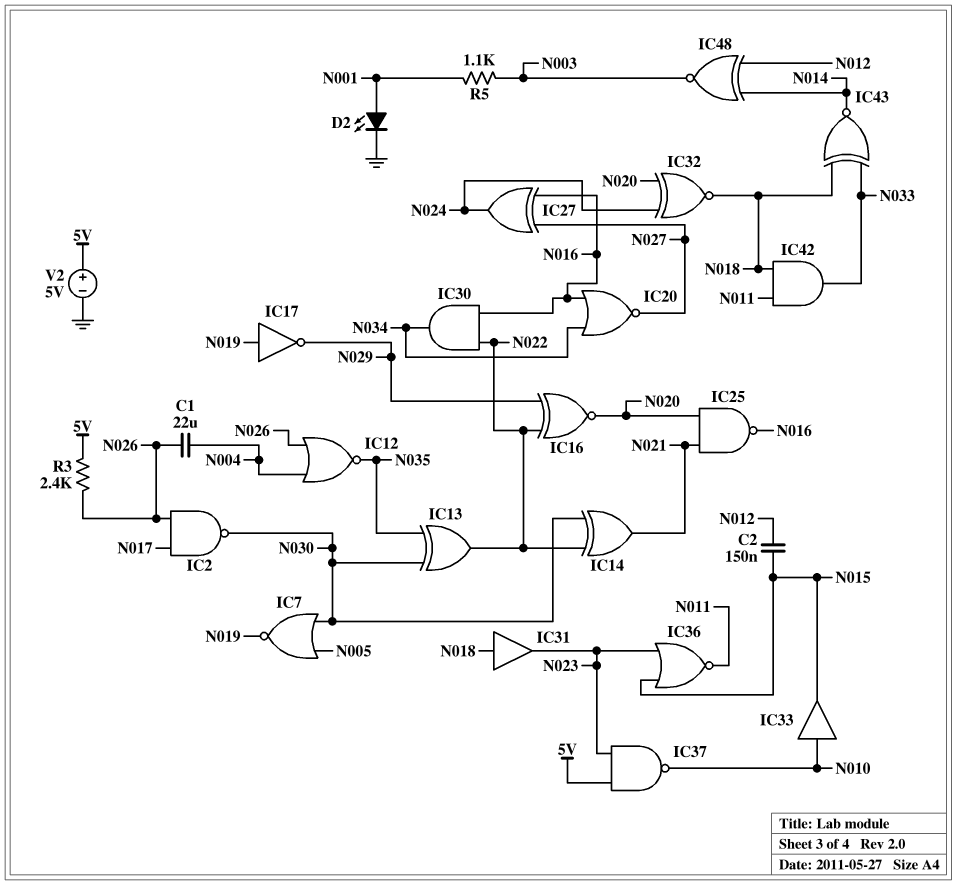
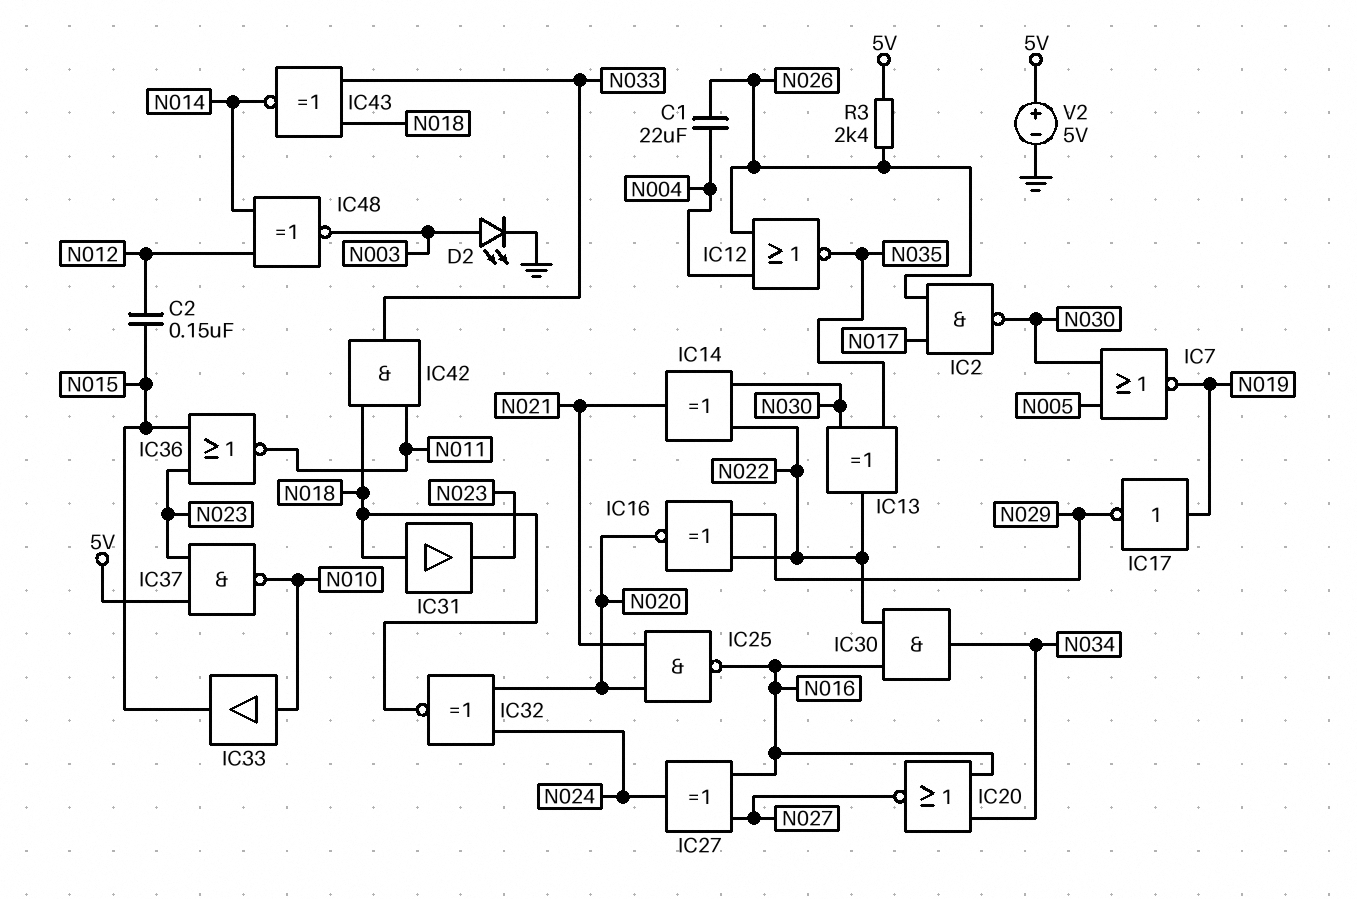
D2: LED (A N001, K GND) -> LED (A N003, K GND)
R5: 1.1k (N001, N003) -> none

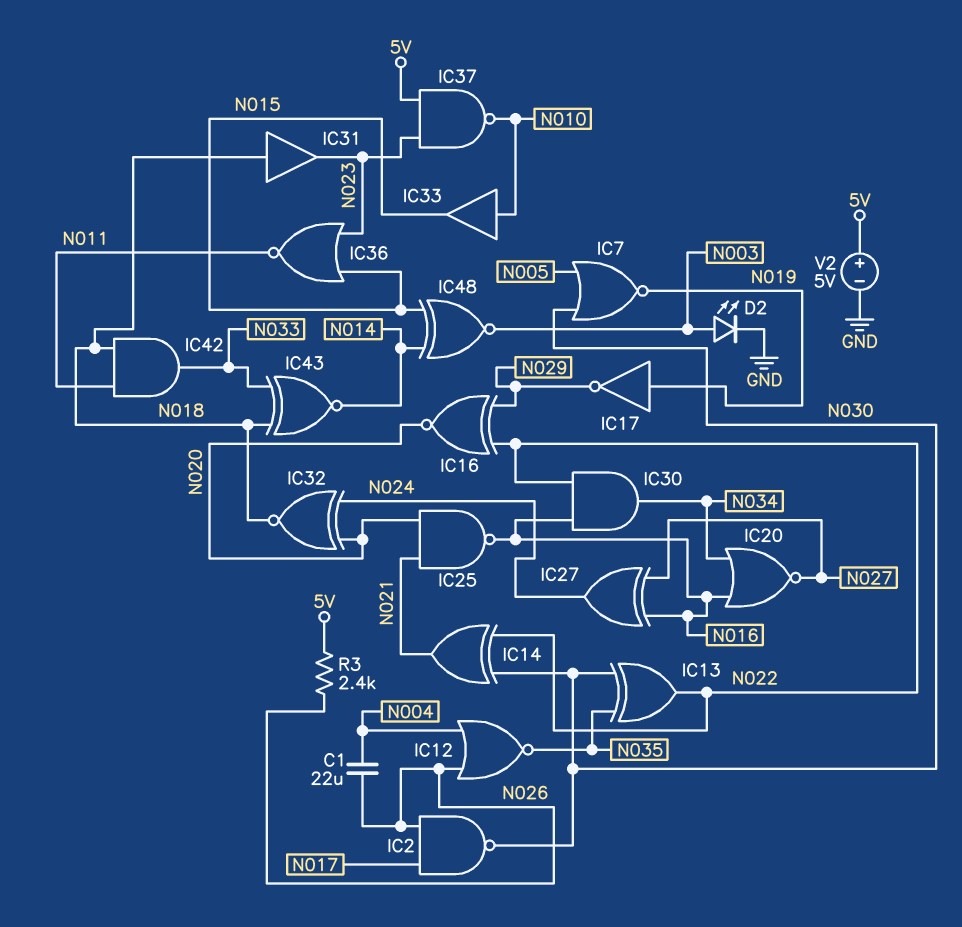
C2: 150nF (N012, N015) -> none
IC48: XNOR (in N012, in N014, out N003) -> XNOR (in N014, in N015, out N003)

